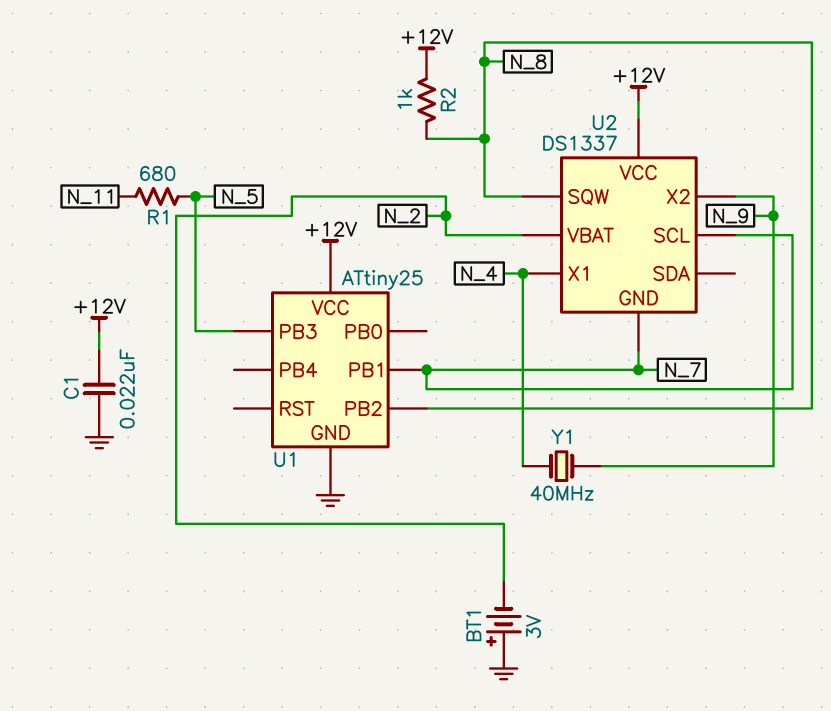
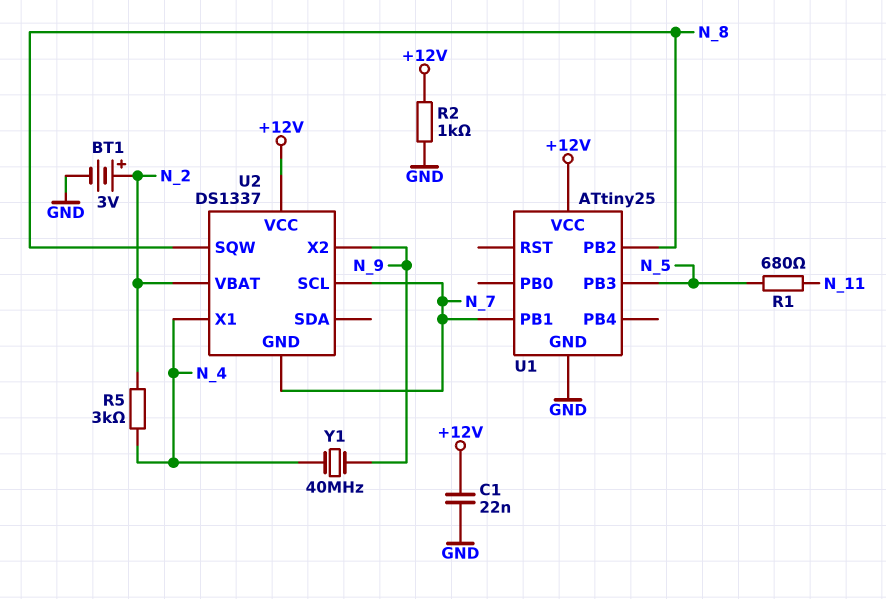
BT1: 3V (plus GND, minus N_2) -> 3V (plus N_2, minus GND)
R2: 1k (+12V, N_8) -> 1k (+12V, GND)
R5: none -> 3k (N_2, N_4)

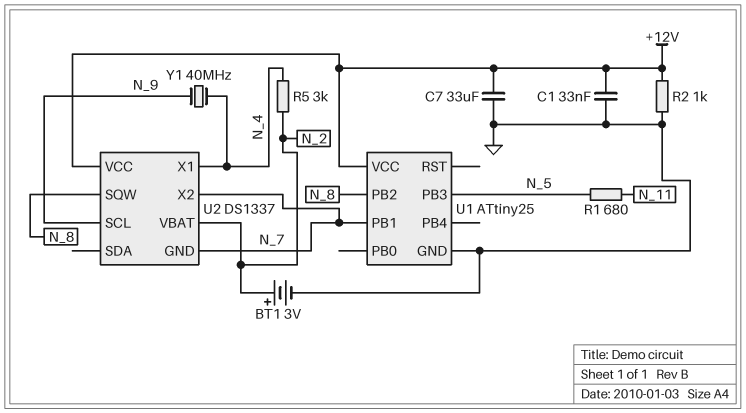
C1: 22nF (+12V, GND) -> 33nF (+12V, GND)
C7: none -> 33uF (+12V, GND)
U2 pin SCL: N_7 -> N_9
U2 pin X2: N_9 -> N_7

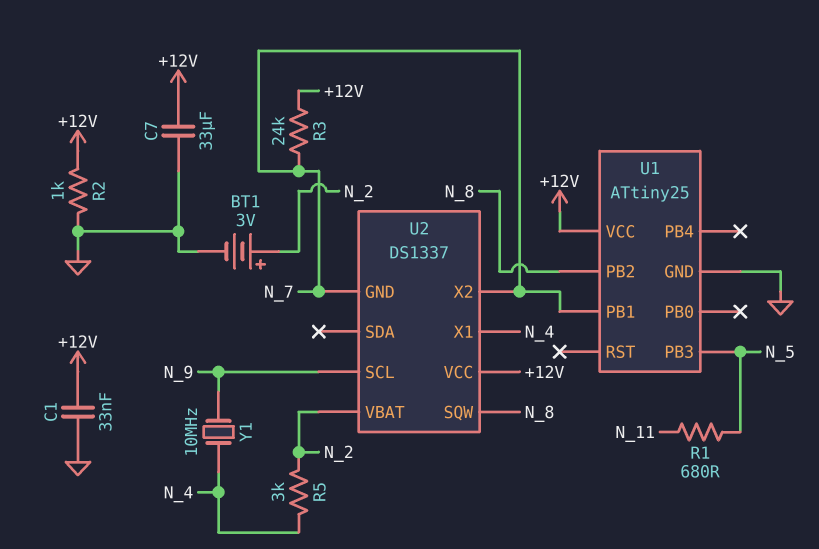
R3: none -> 24k (+12V, N_7)
Y1: 40MHz (N_4, N_9) -> 10MHz (N_4, N_9)

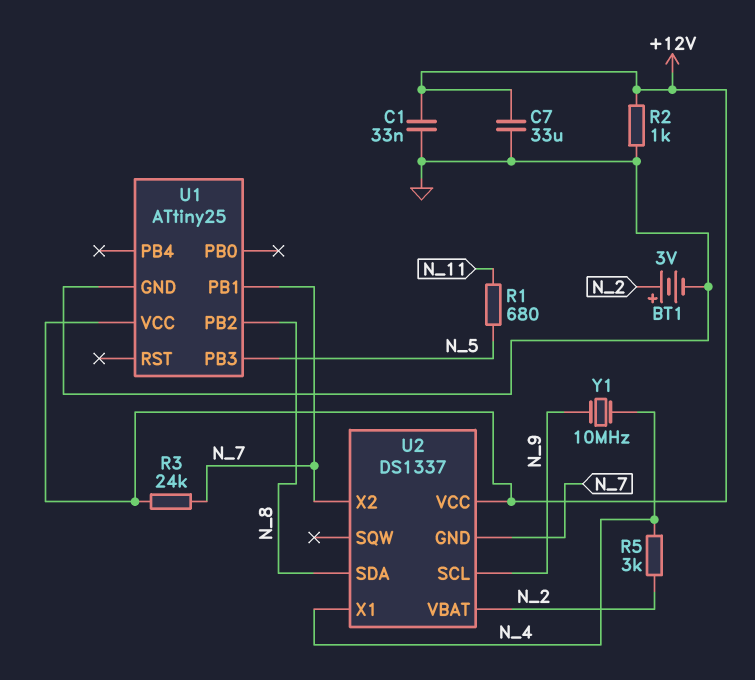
U2 pin SDA: none -> N_8
U2 pin SQW: N_8 -> none

